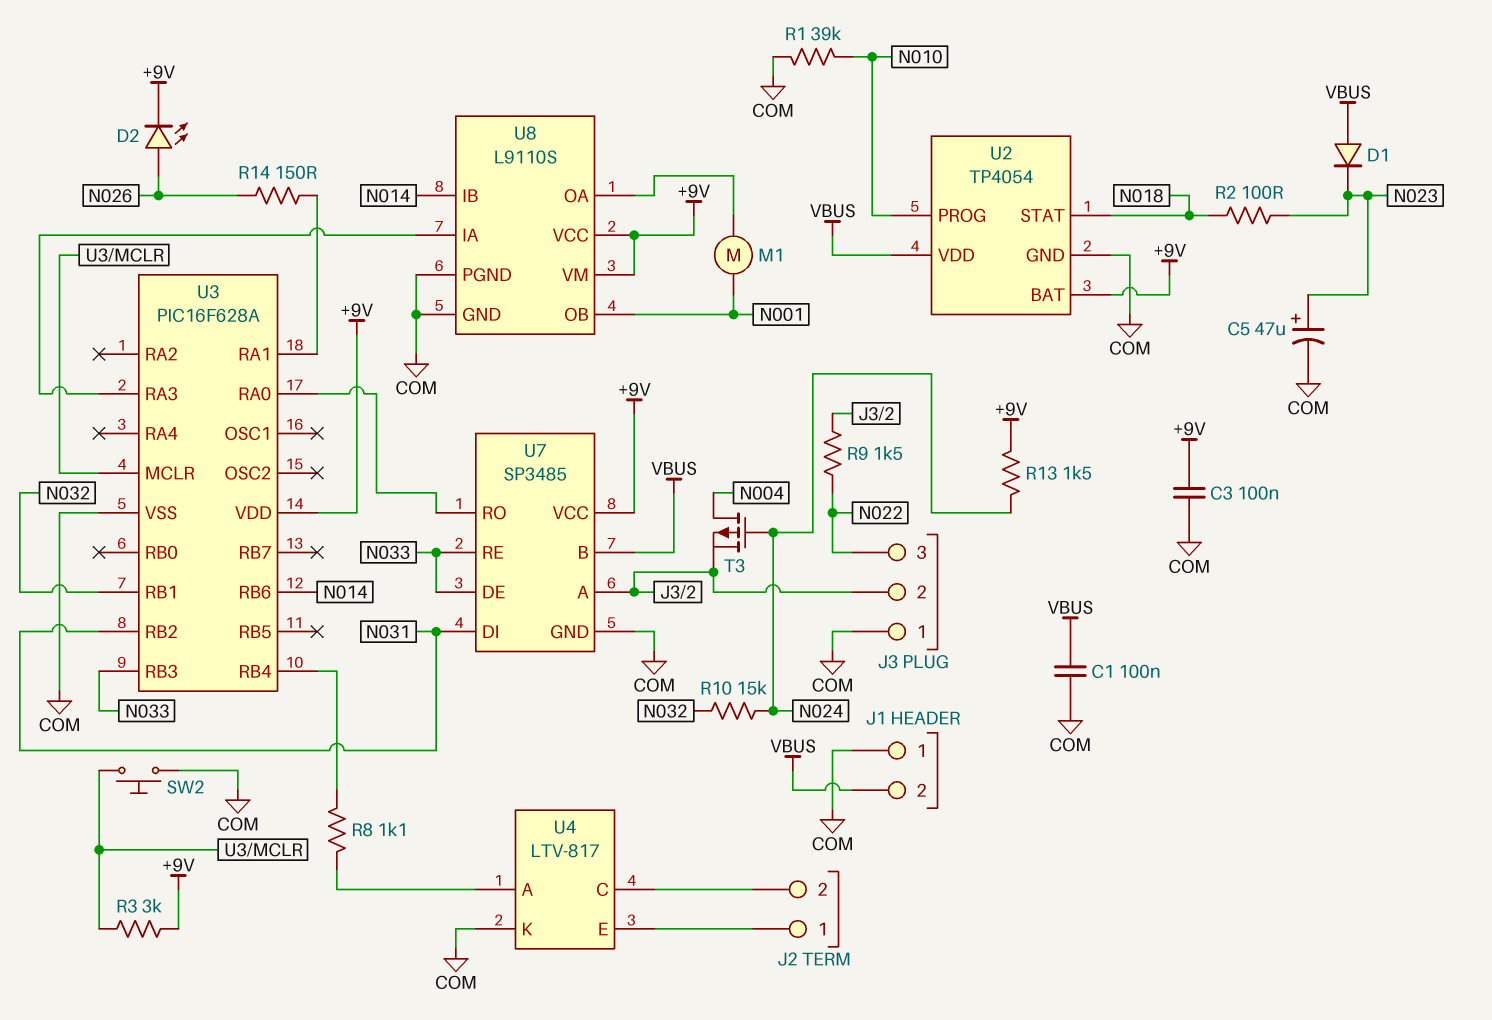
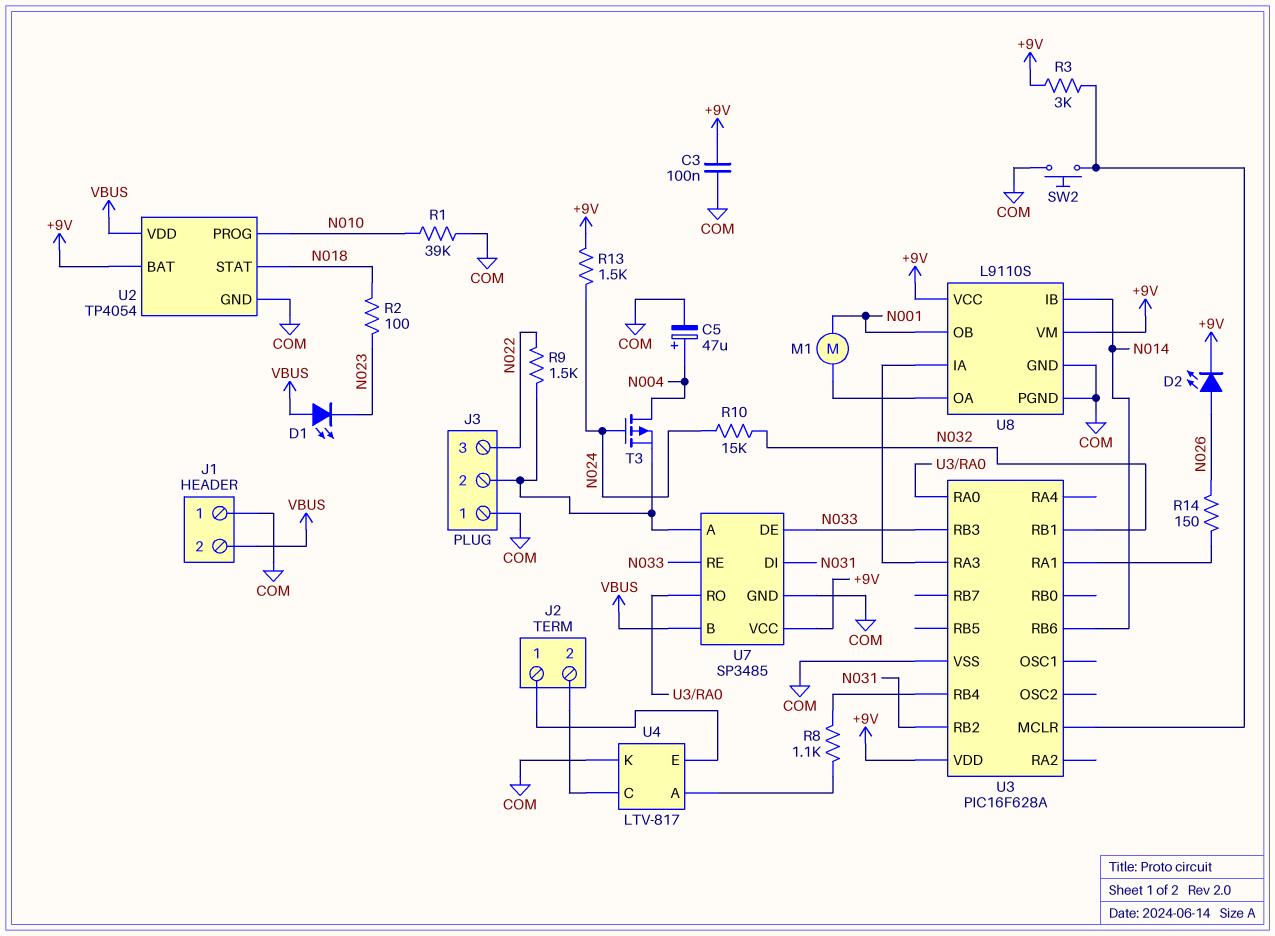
C1: 100nF (COM, VBUS) -> none
C5: 47uF (plus N023, minus COM) -> 47uF (plus N004, minus COM)
D1: diode (A VBUS, K N023) -> LED (A VBUS, K N023)

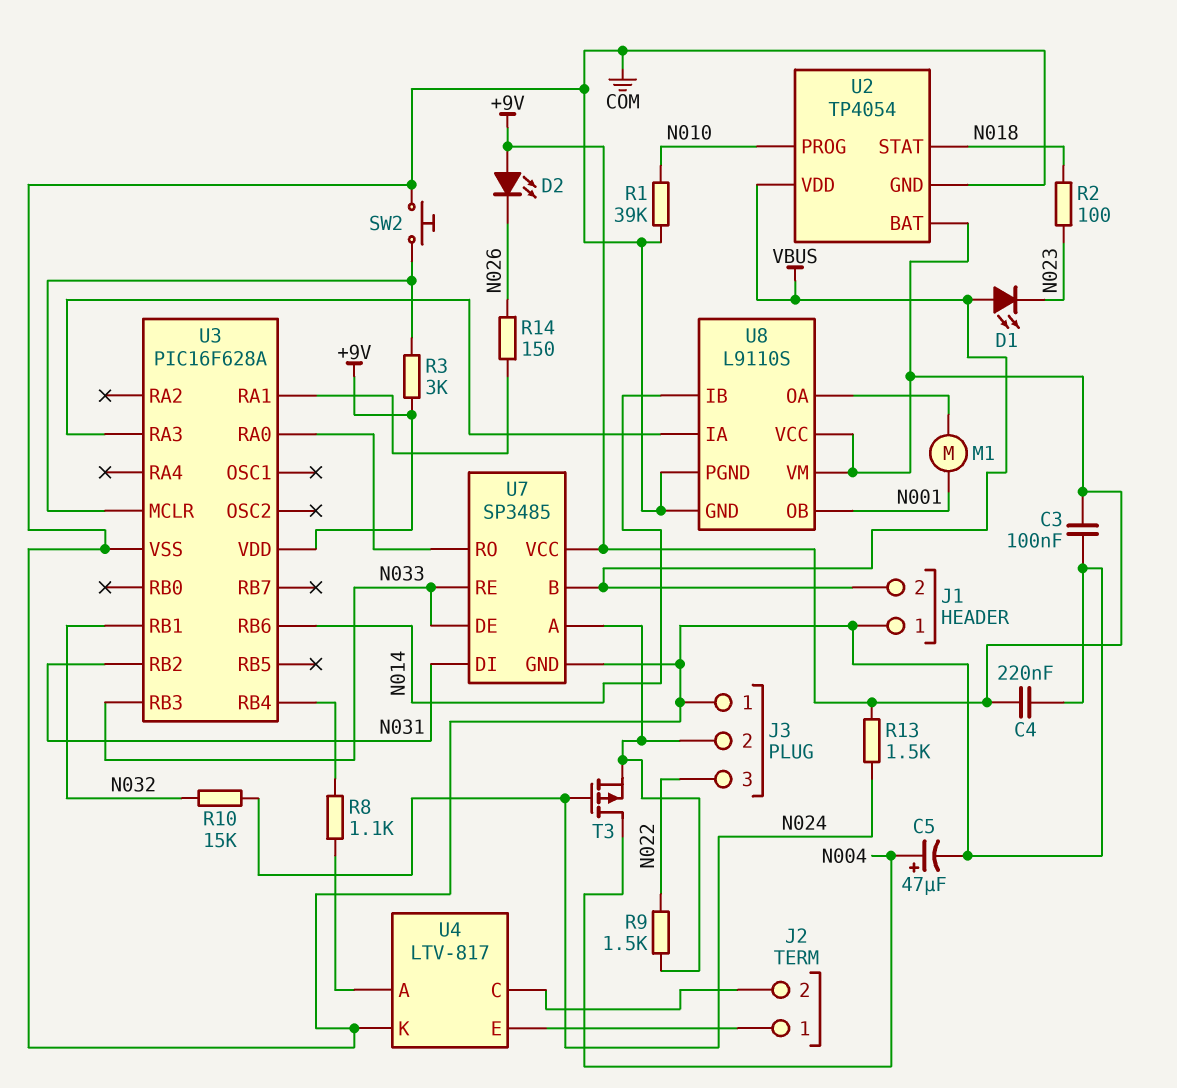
C4: none -> 220nF (+9V, COM)
D2: LED (A N026, K +9V) -> LED (A +9V, K N026)

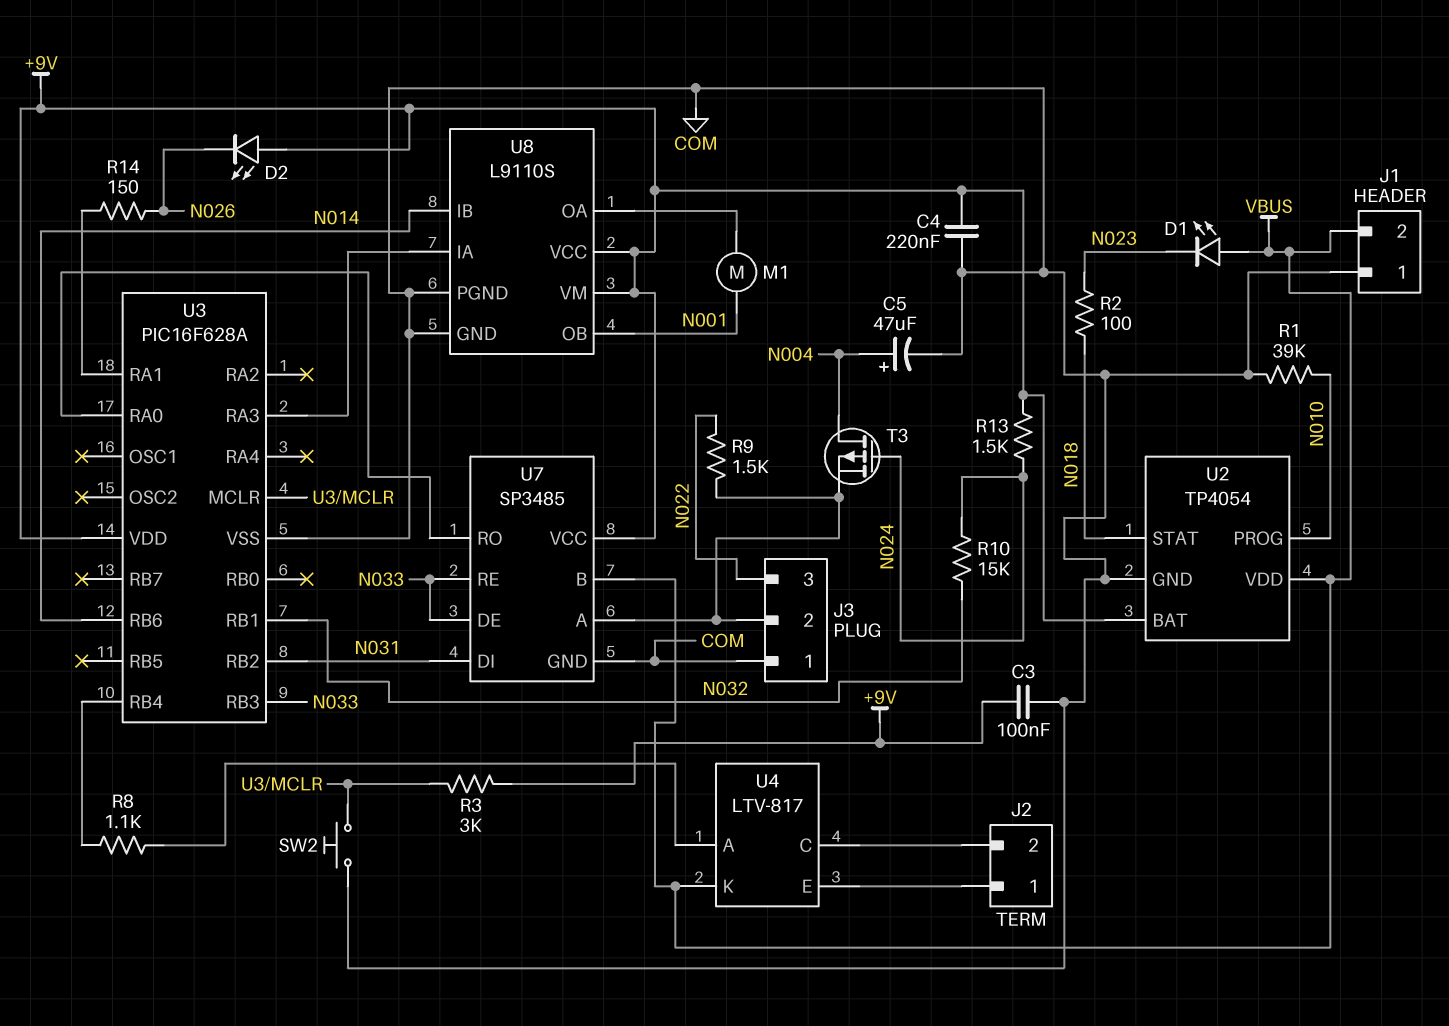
U4 pin K: COM -> VBUS

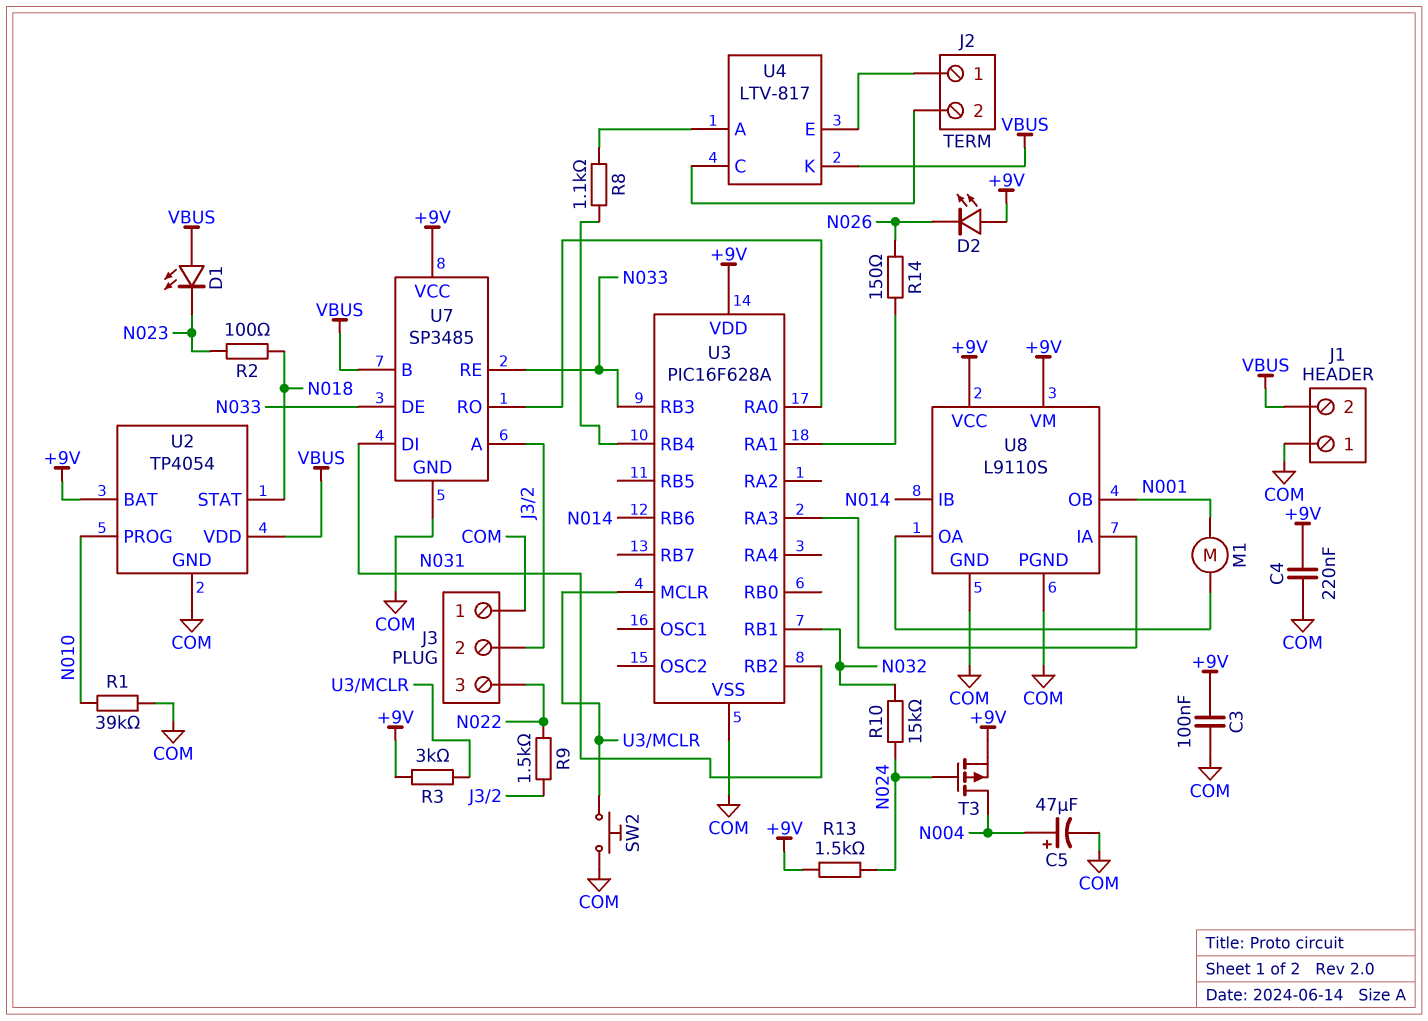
T3: PMOS (G N024, D N004, S J3/2) -> PMOS (G N024, D N004, S +9V)

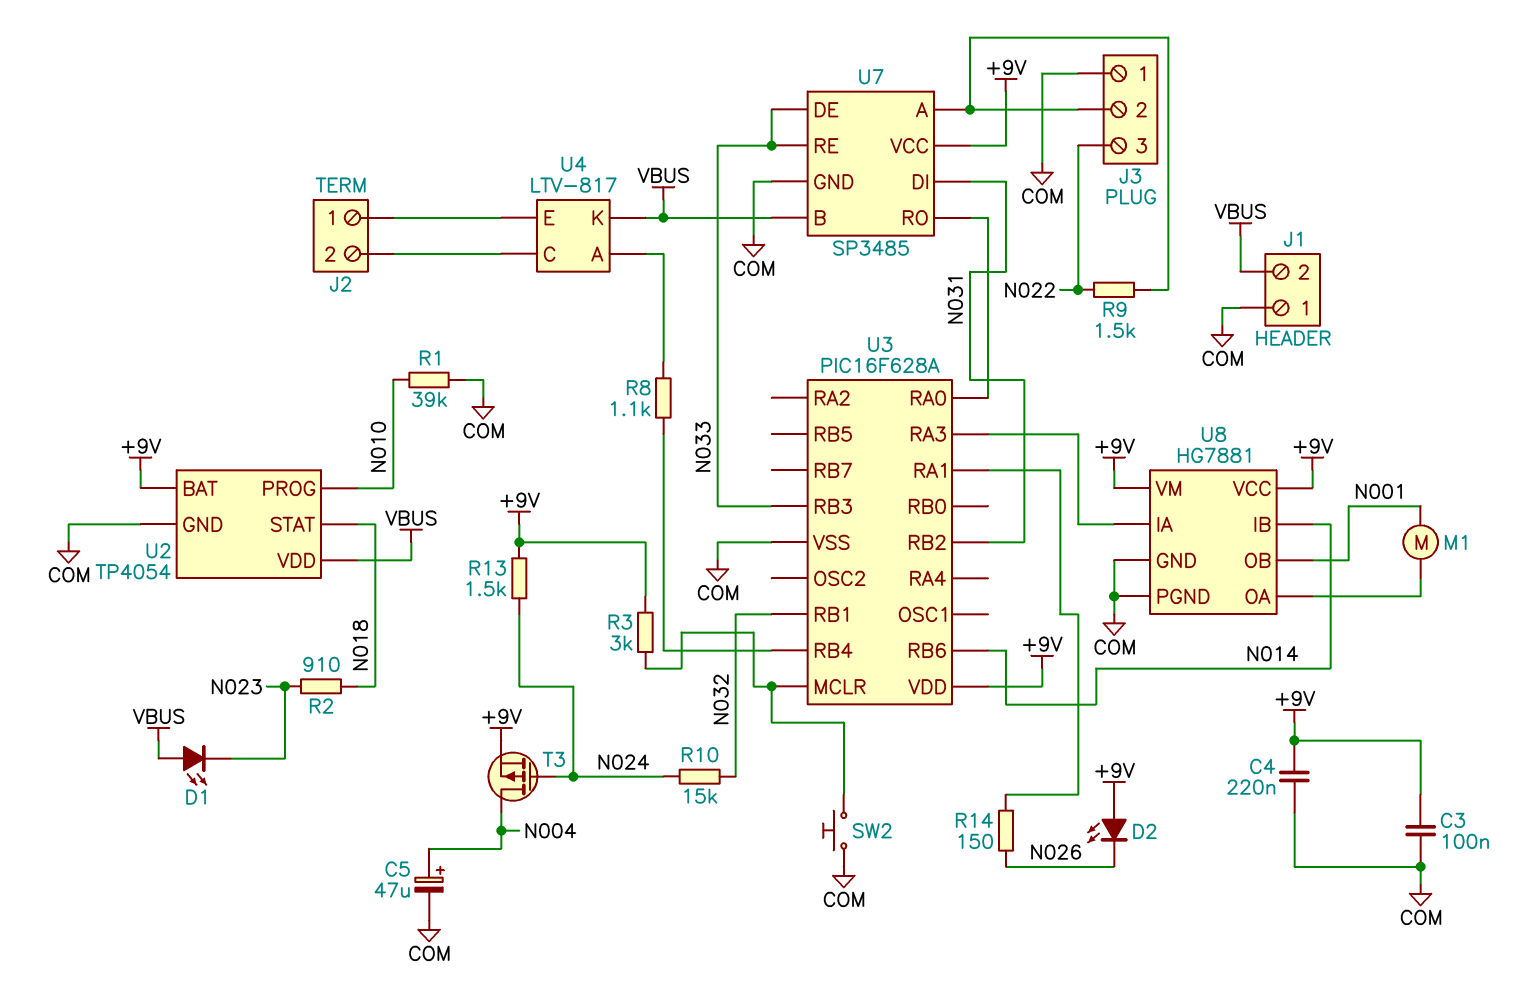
R2: 100 (N018, N023) -> 910 (N018, N023)
U8: L9110S -> HG7881

